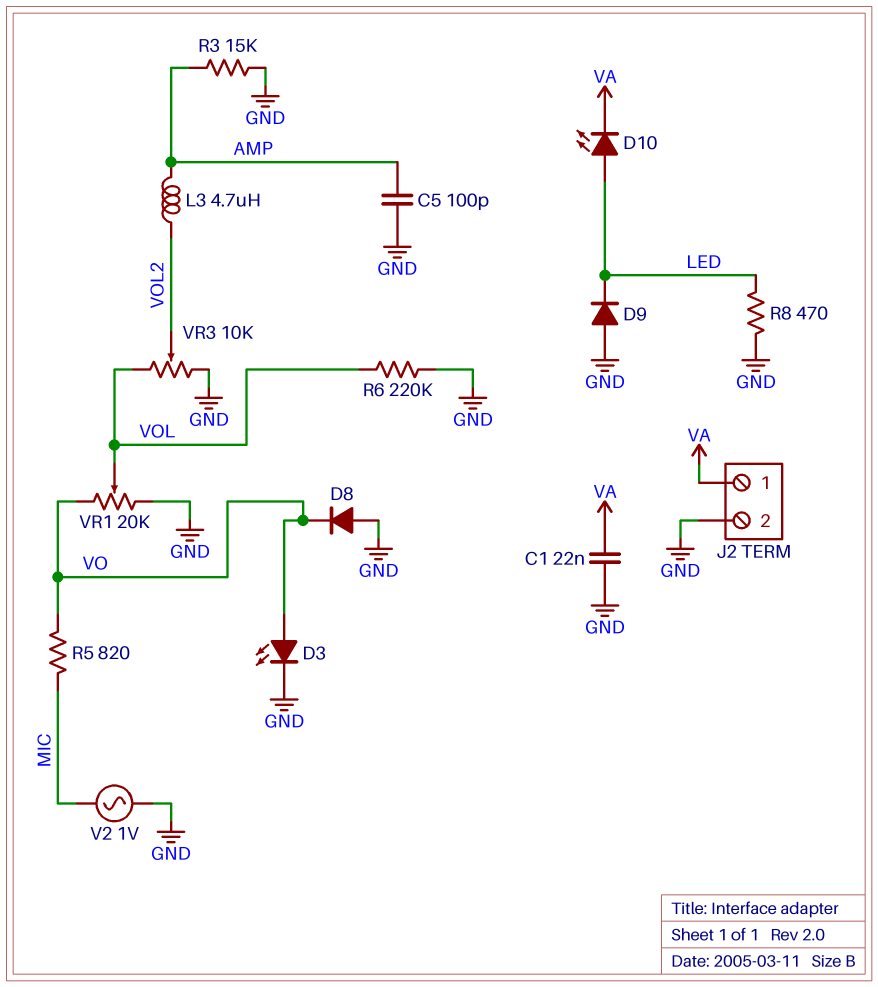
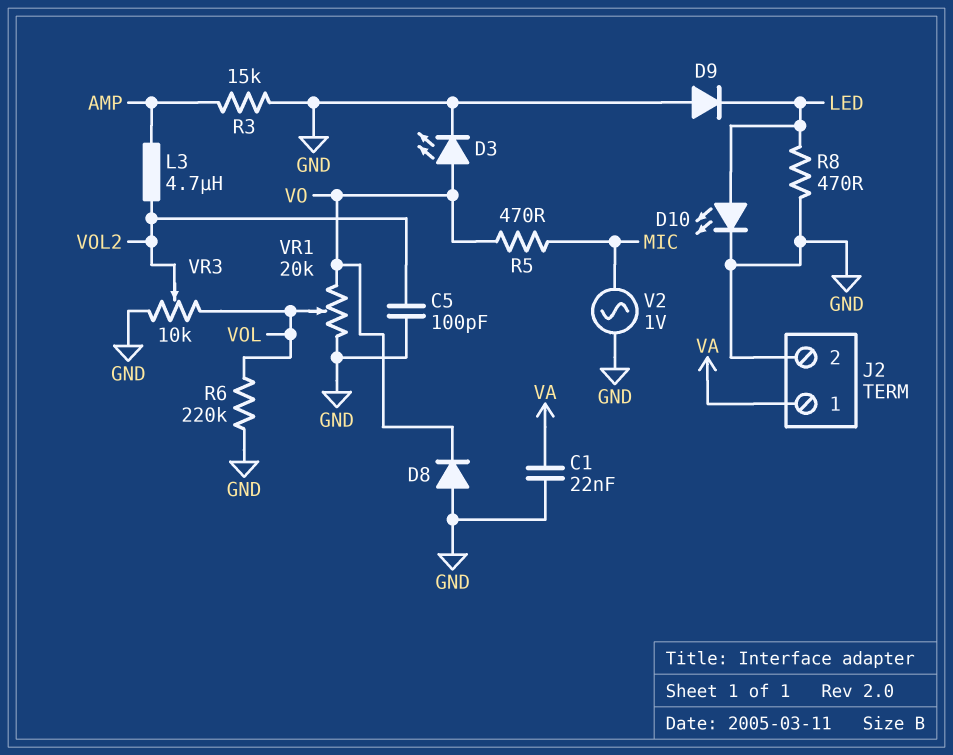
C5: 100pF (AMP, GND) -> 100pF (GND, VOL2)
D10: LED (A LED, K VA) -> LED (A LED, K GND)
R5: 820 (MIC, VO) -> 470 (MIC, VO)

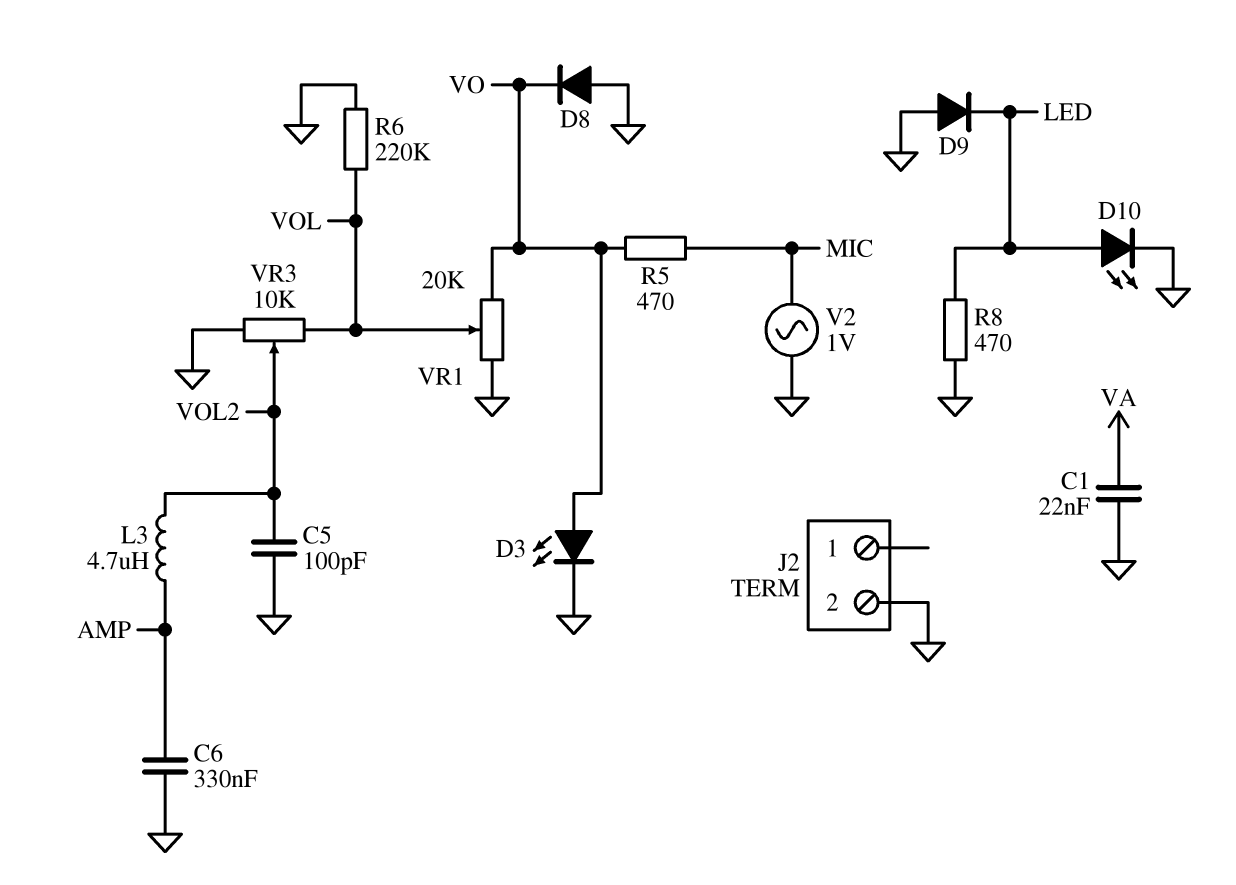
C6: none -> 330nF (AMP, GND)
J2 pin 1: VA -> none
R3: 15k (AMP, GND) -> none

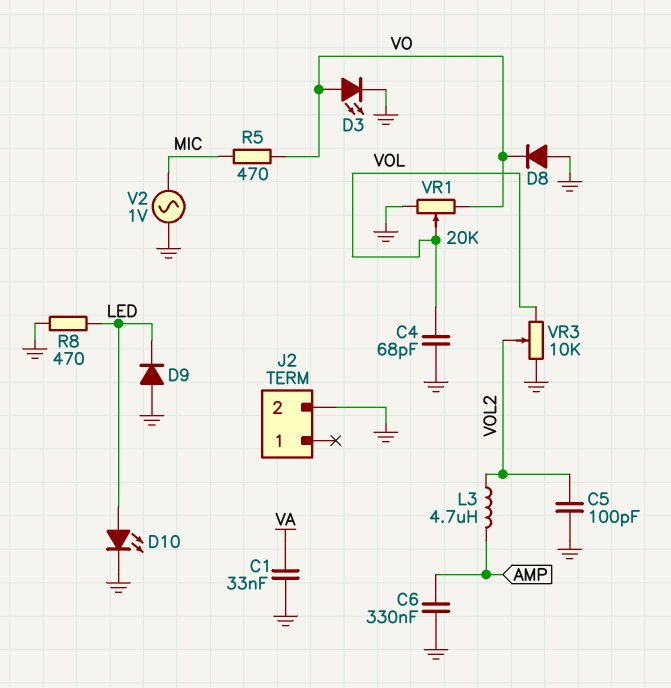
C1: 22nF (GND, VA) -> 33nF (GND, VA)
C4: none -> 68pF (GND, VOL)
R6: 220k (GND, VOL) -> none

